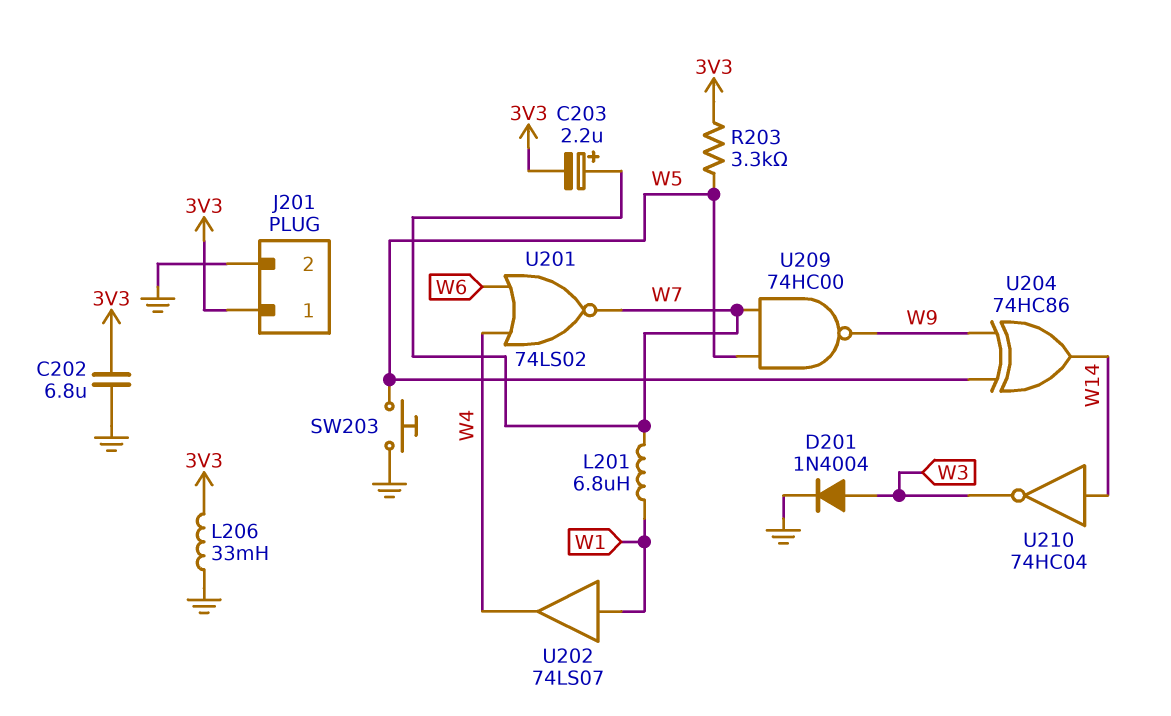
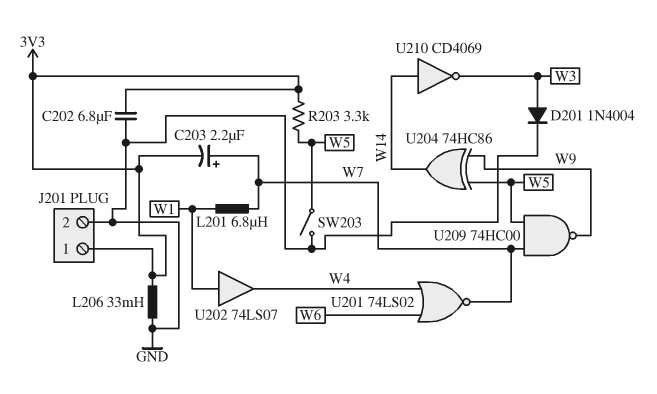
SW203: button (GND, W5) -> switch (GND, W5)
U210: NOT 74HC04 (in W14, out W3) -> NOT CD4069 (in W14, out W3)

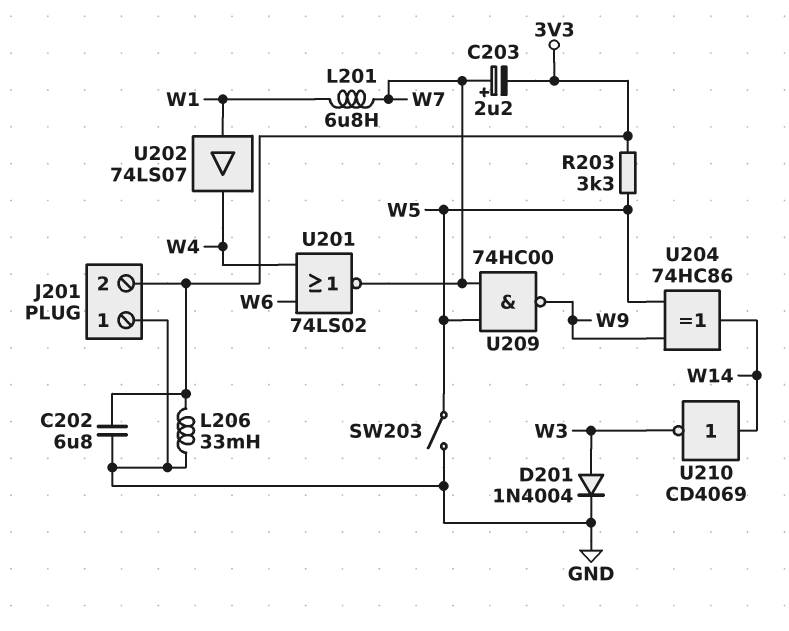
J201 pin 1: 3V3 -> GND
J201 pin 2: GND -> 3V3

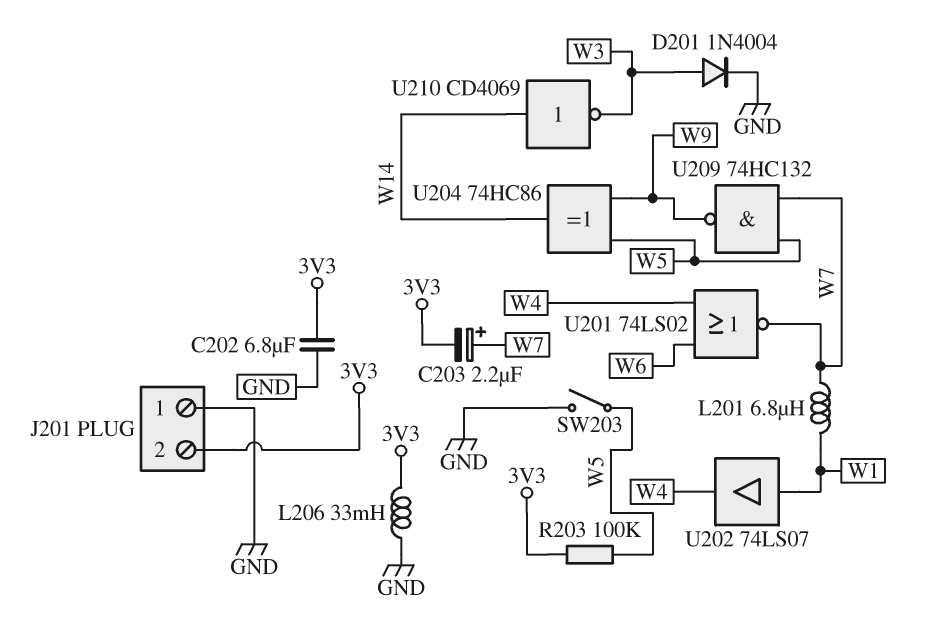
R203: 3.3k (3V3, W5) -> 100k (3V3, W5)
U209: NAND 74HC00 (in W5, in W7, out W9) -> NAND 74HC132 (in W5, in W7, out W9)

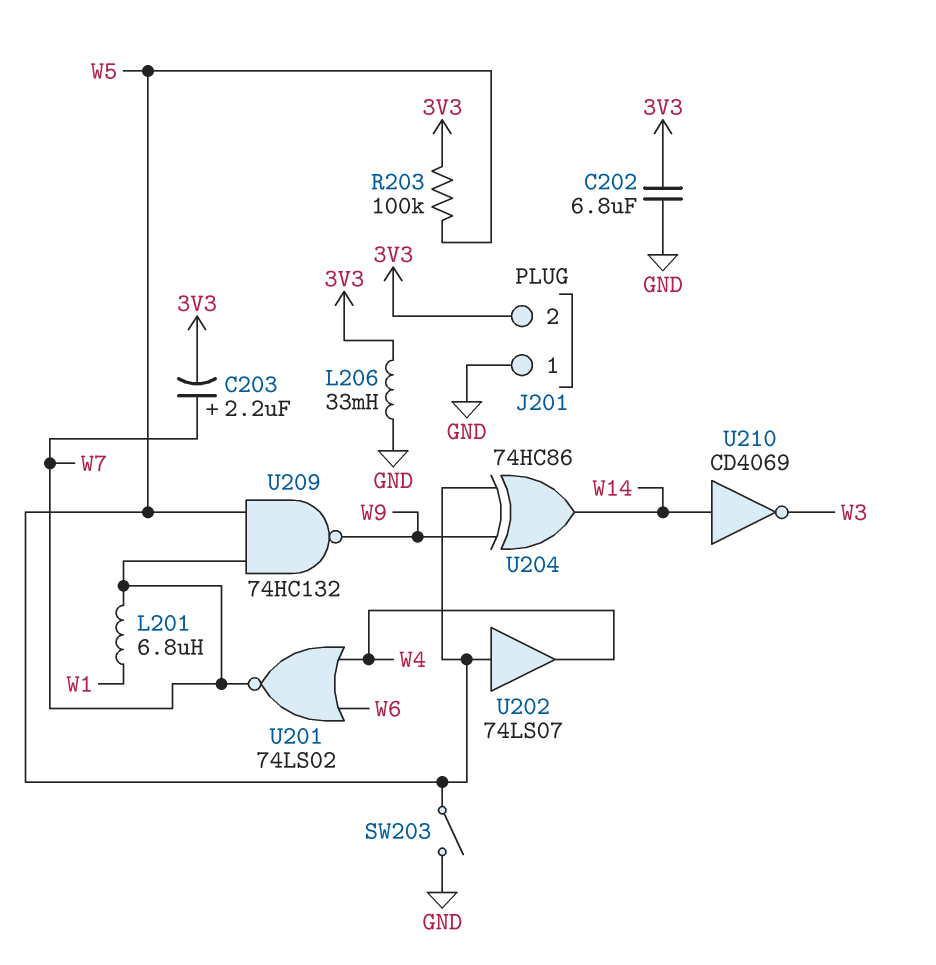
D201: diode 1N4004 (A W3, K GND) -> none
U202: buffer 74LS07 (in W1, out W4) -> buffer 74LS07 (in W5, out W4)

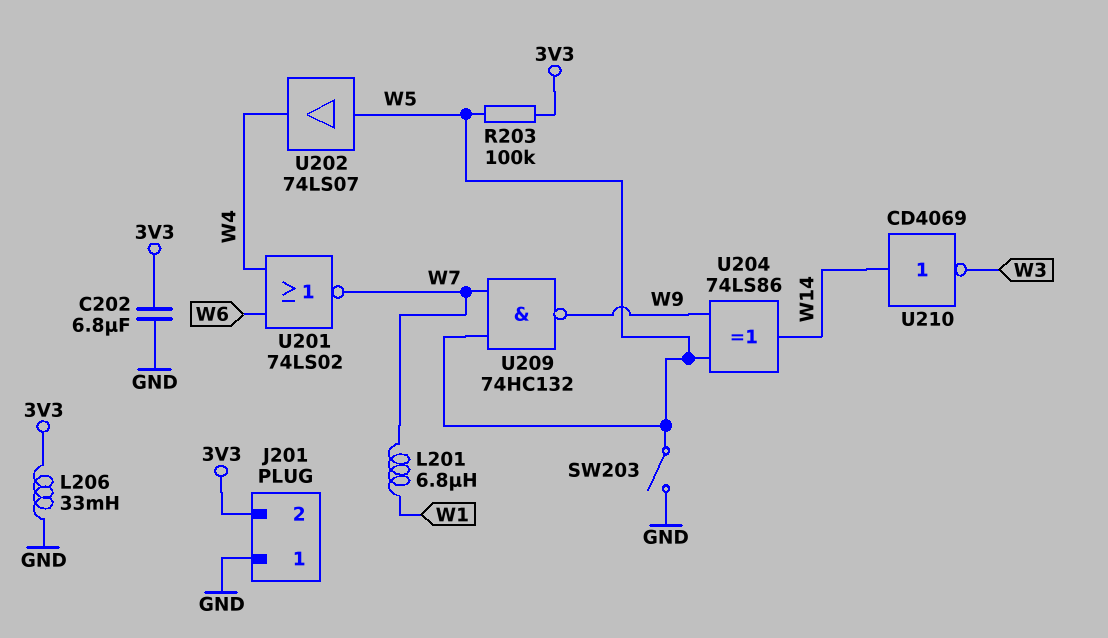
C203: 2.2uF (plus W7, minus 3V3) -> none
U204: XOR 74HC86 (in W5, in W9, out W14) -> XOR 74LS86 (in W5, in W9, out W14)

